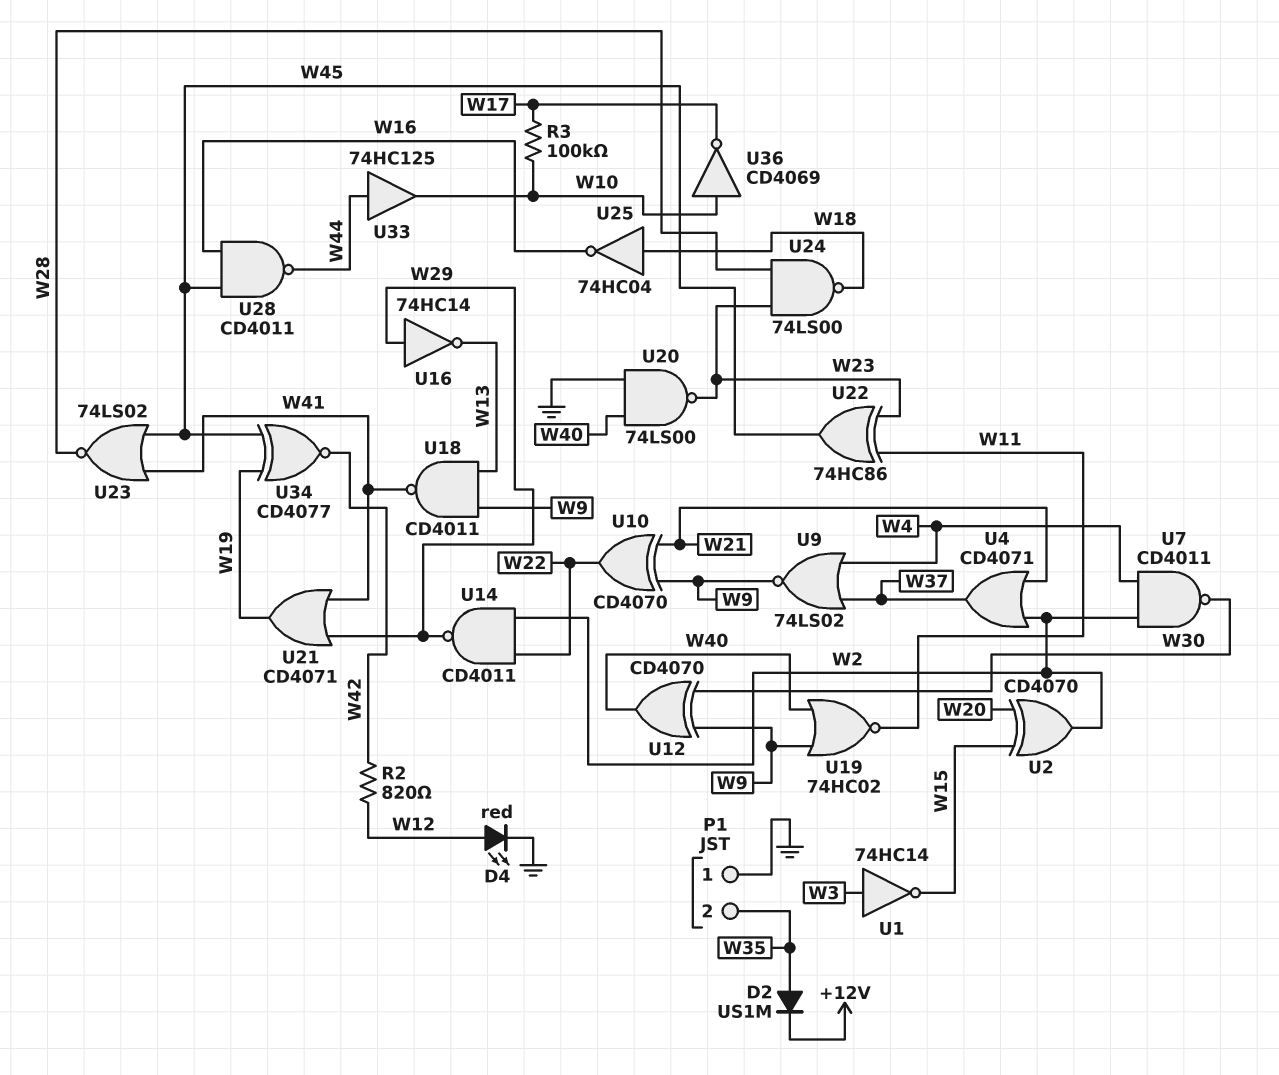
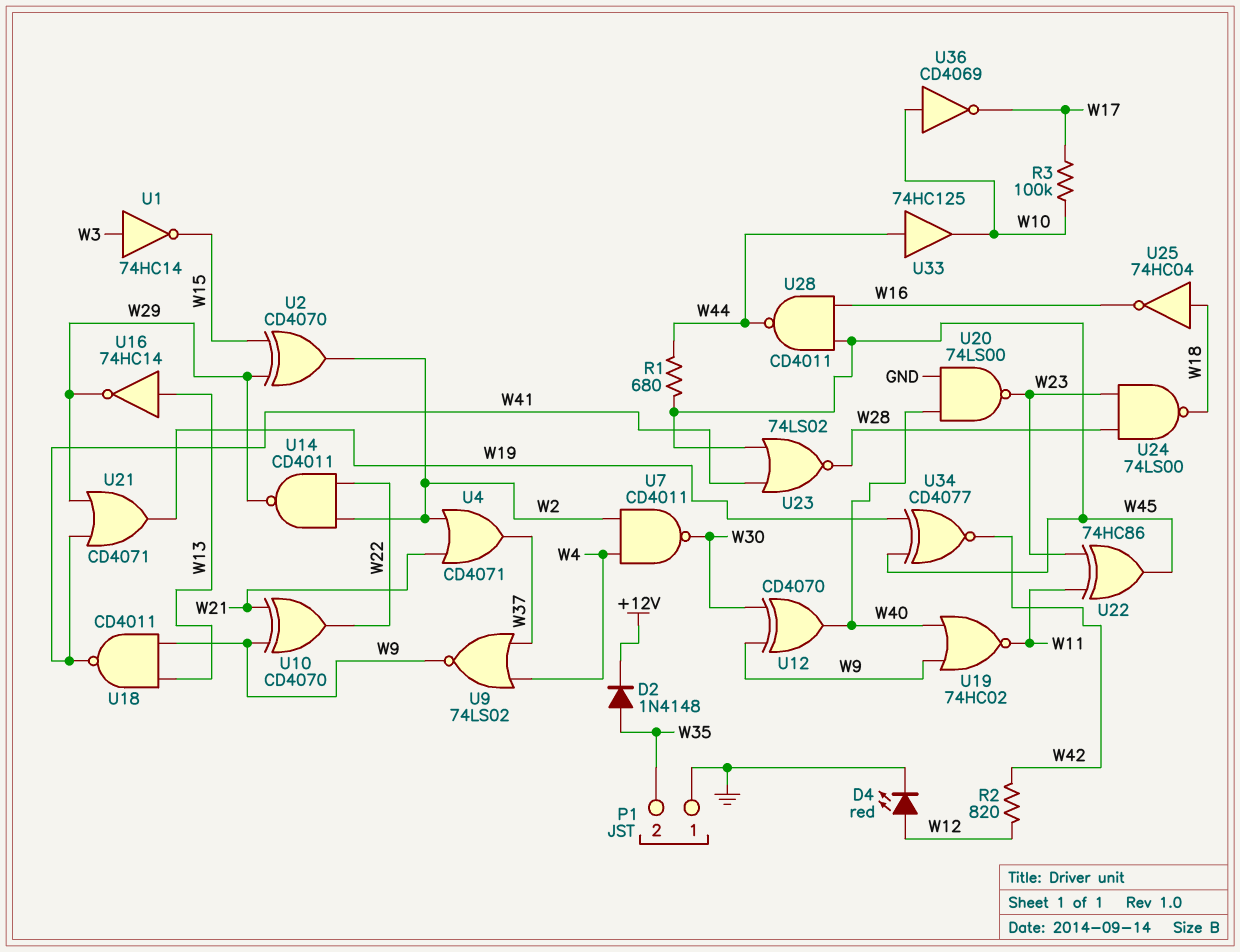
D2: diode US1M (A W35, K +12V) -> diode 1N4148 (A W35, K +12V)
R1: none -> 680 (W44, W45)
U2: XOR CD4070 (in W15, in W20, out W2) -> XOR CD4070 (in W15, in W29, out W2)
U16: NOT 74HC14 (in W29, out W13) -> NOT 74HC14 (in W13, out W29)

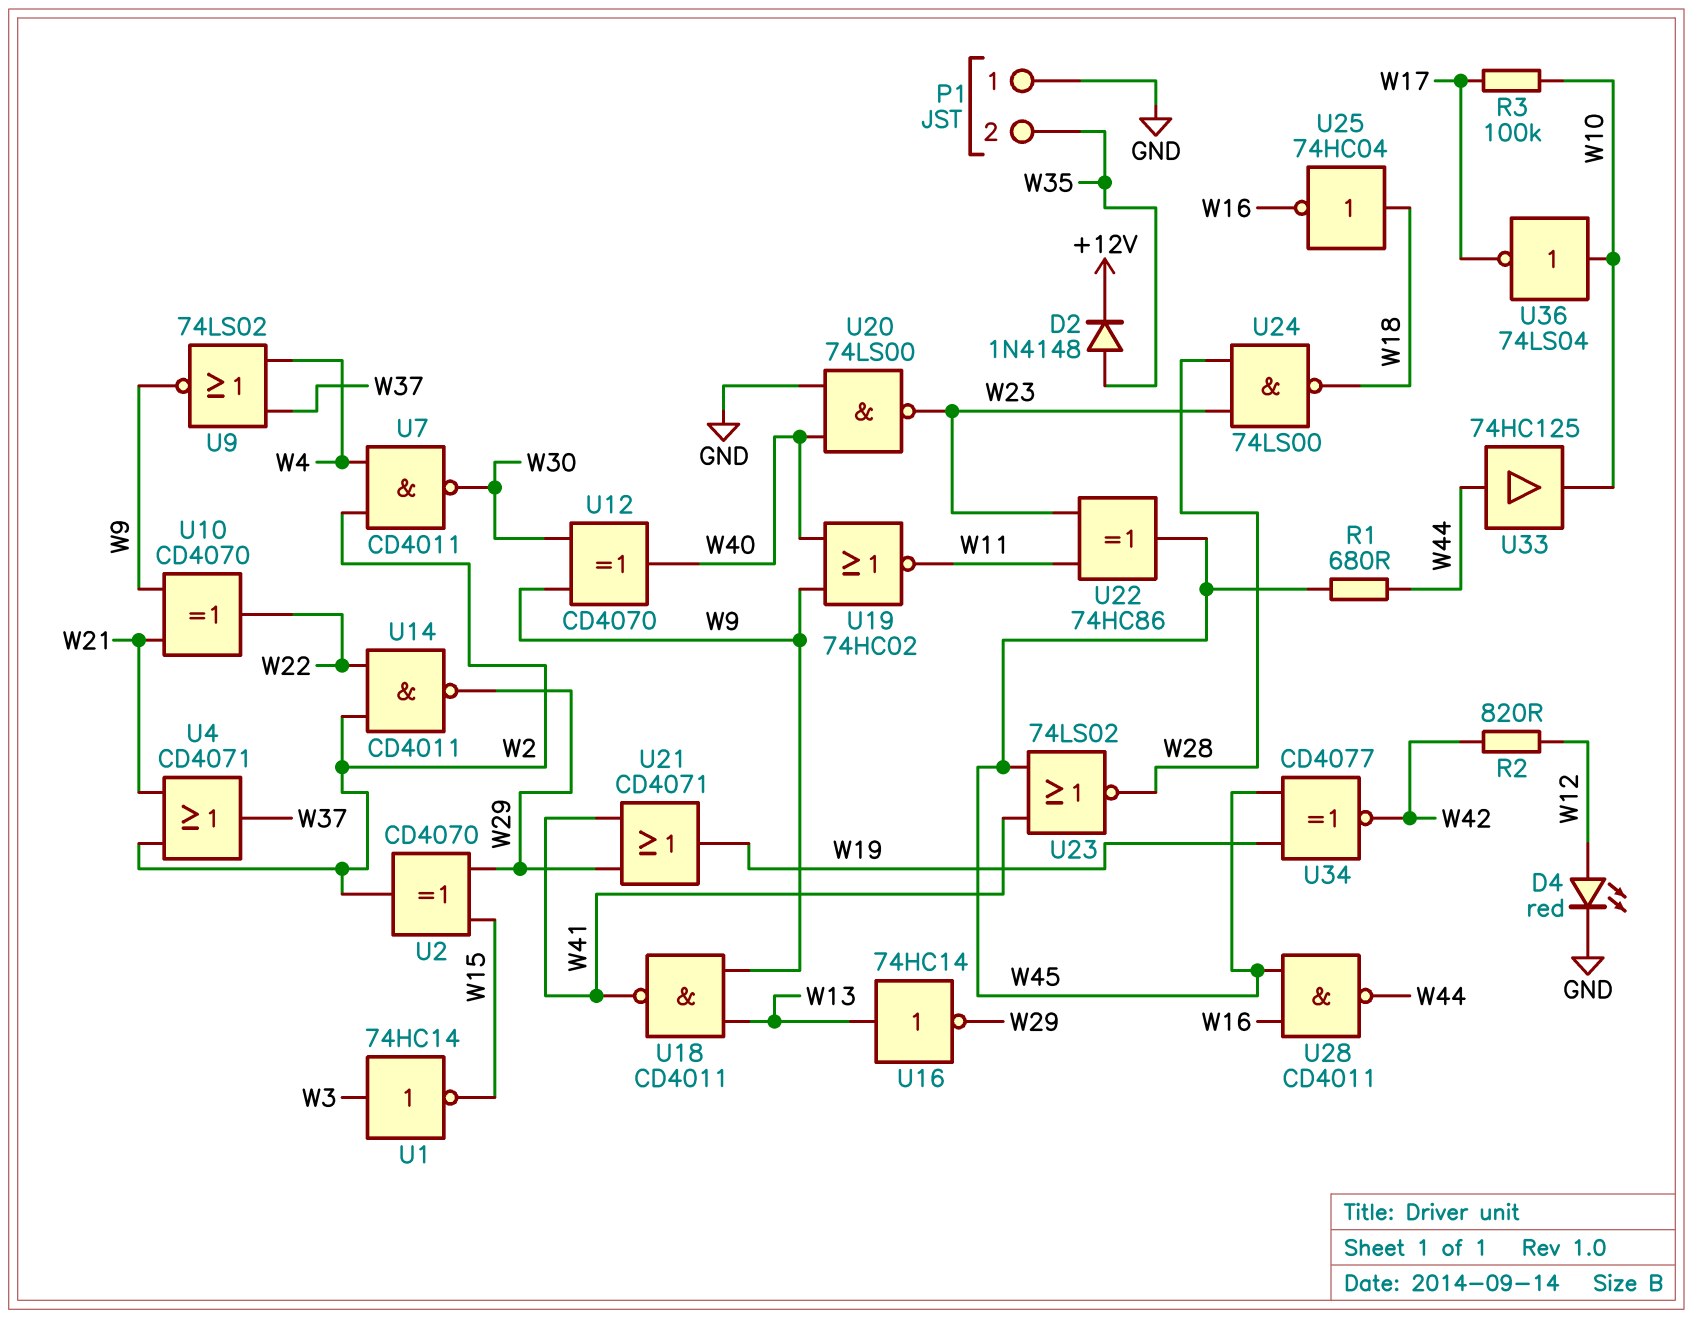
U36: NOT CD4069 (in W10, out W17) -> NOT 74LS04 (in W10, out W17)

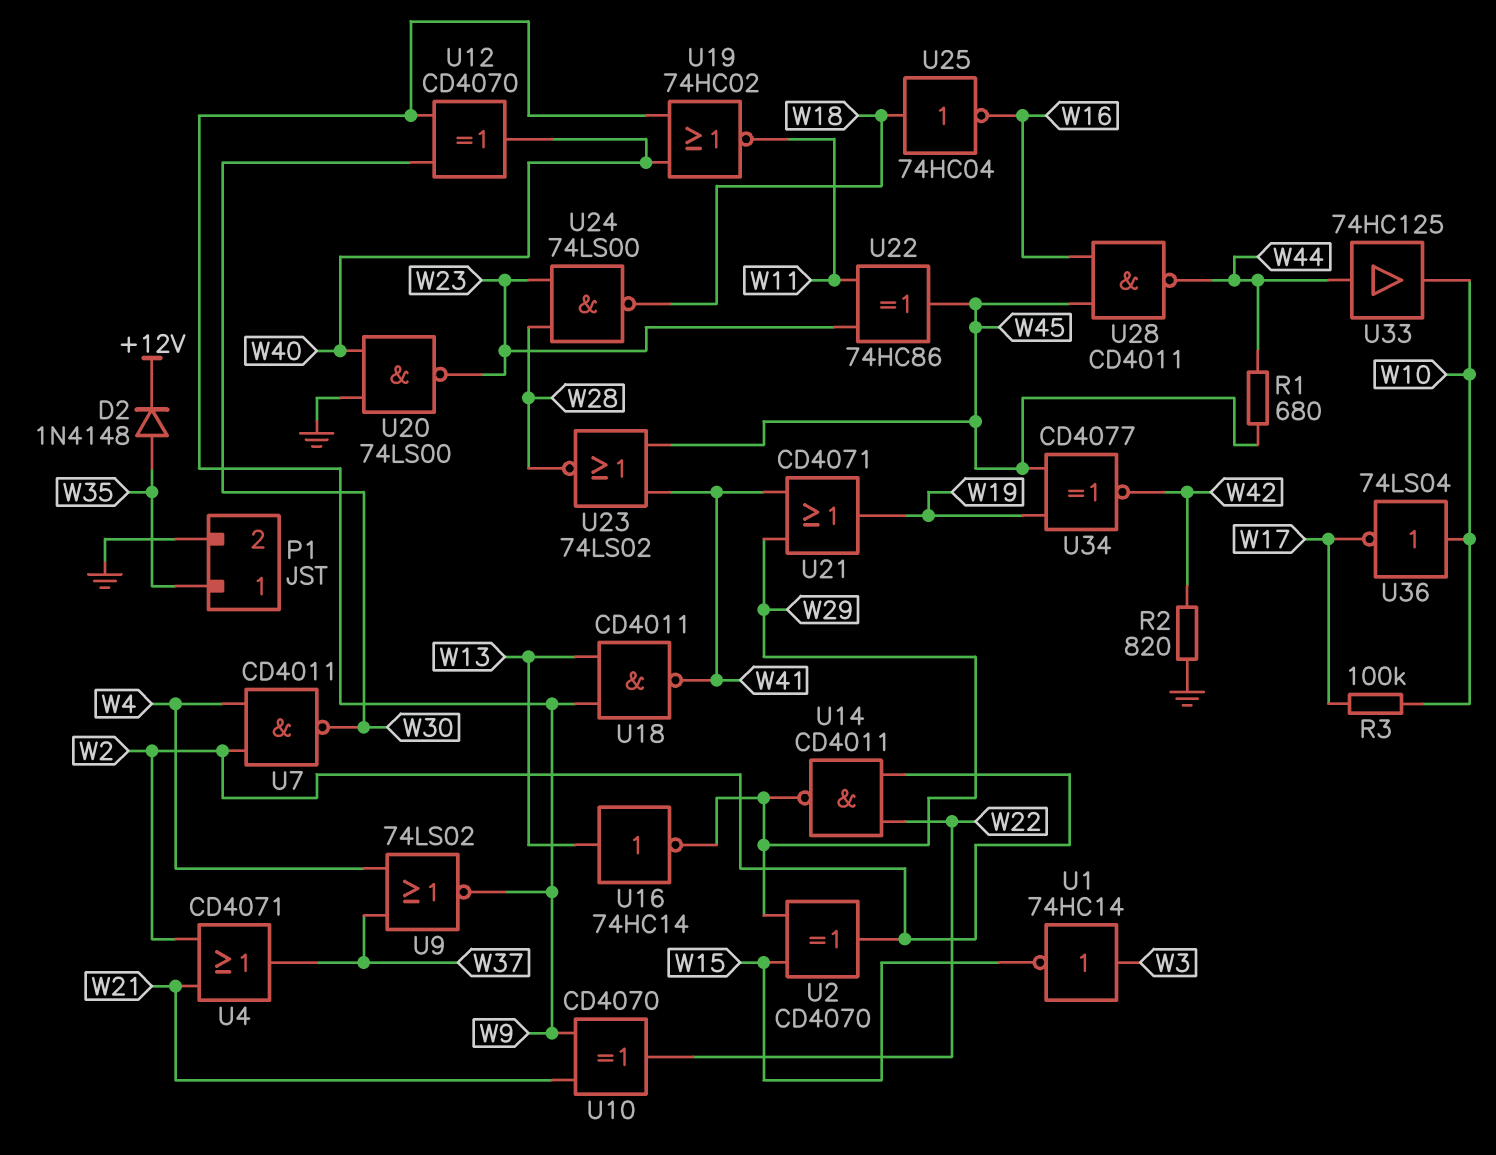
D4: LED red (A W12, K GND) -> none
P1 pin 1: GND -> W35
P1 pin 2: W35 -> GND
R2: 820 (W12, W42) -> 820 (GND, W42)

